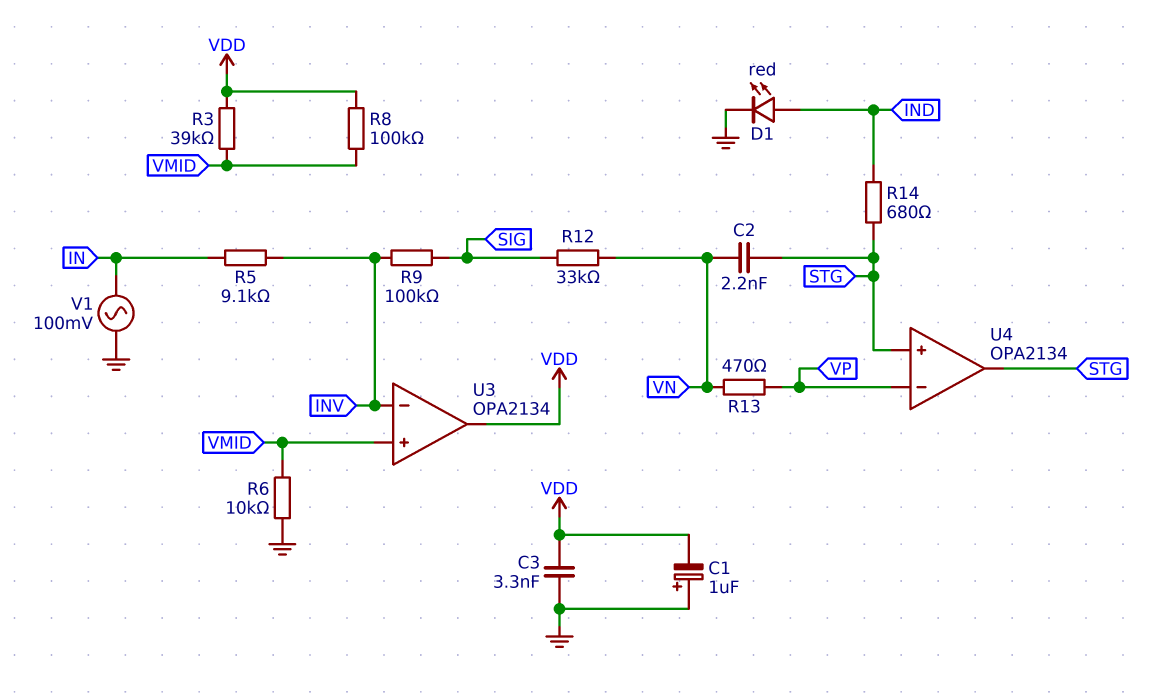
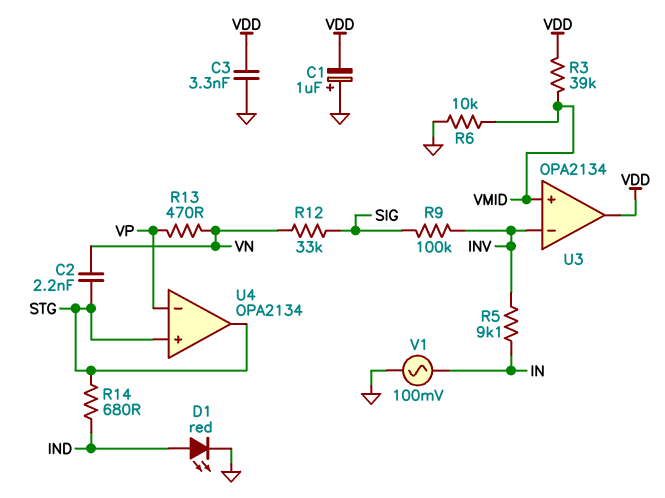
R8: 100k (VDD, VMID) -> none

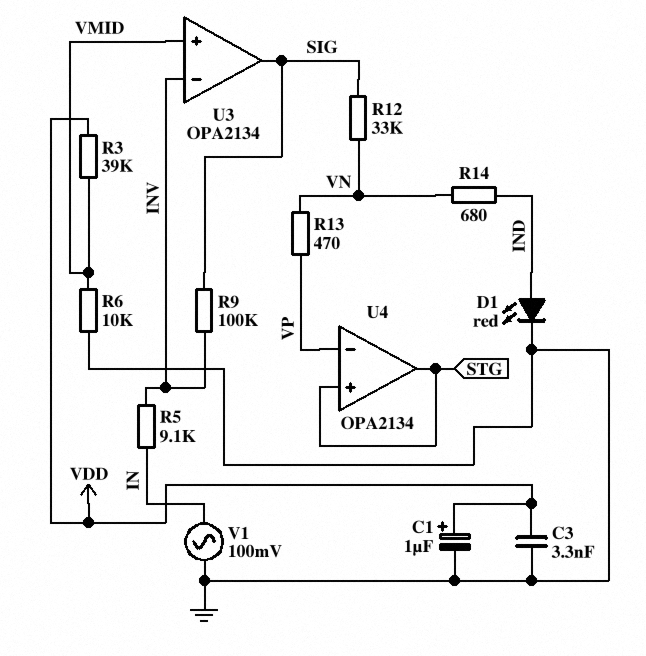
C1: 1uF (plus GND, minus VDD) -> 1uF (plus VDD, minus GND)
C2: 2.2nF (STG, VN) -> none
R14: 680 (IND, STG) -> 680 (IND, VN)
U3 pin out: VDD -> SIG

